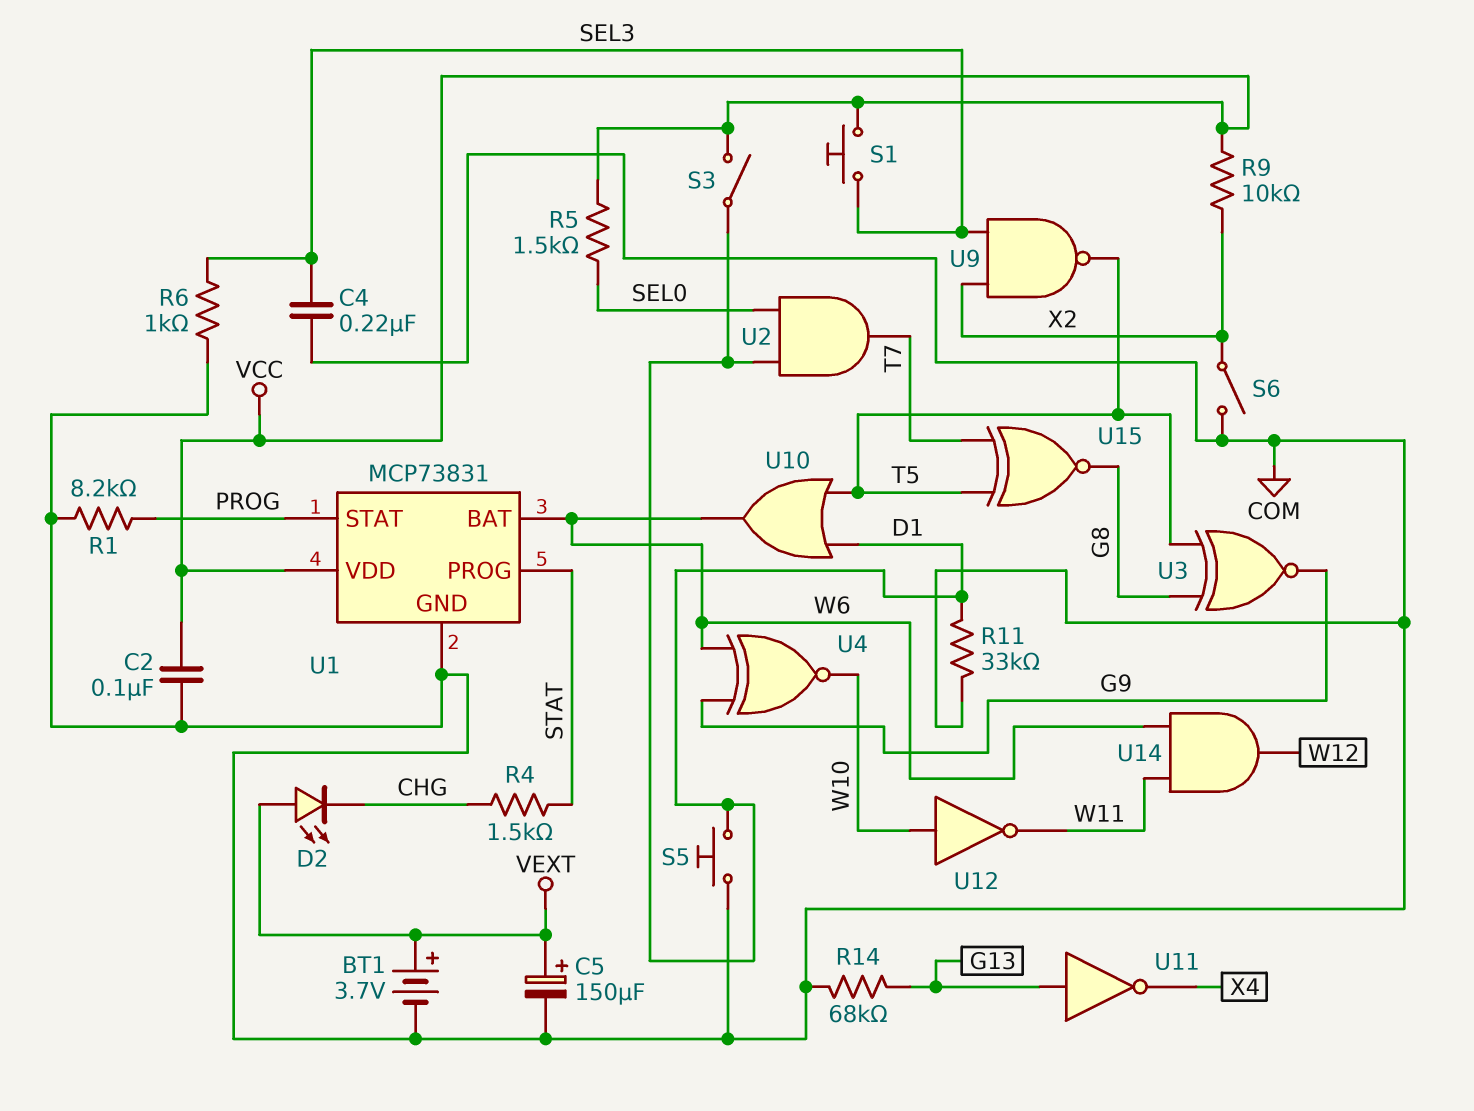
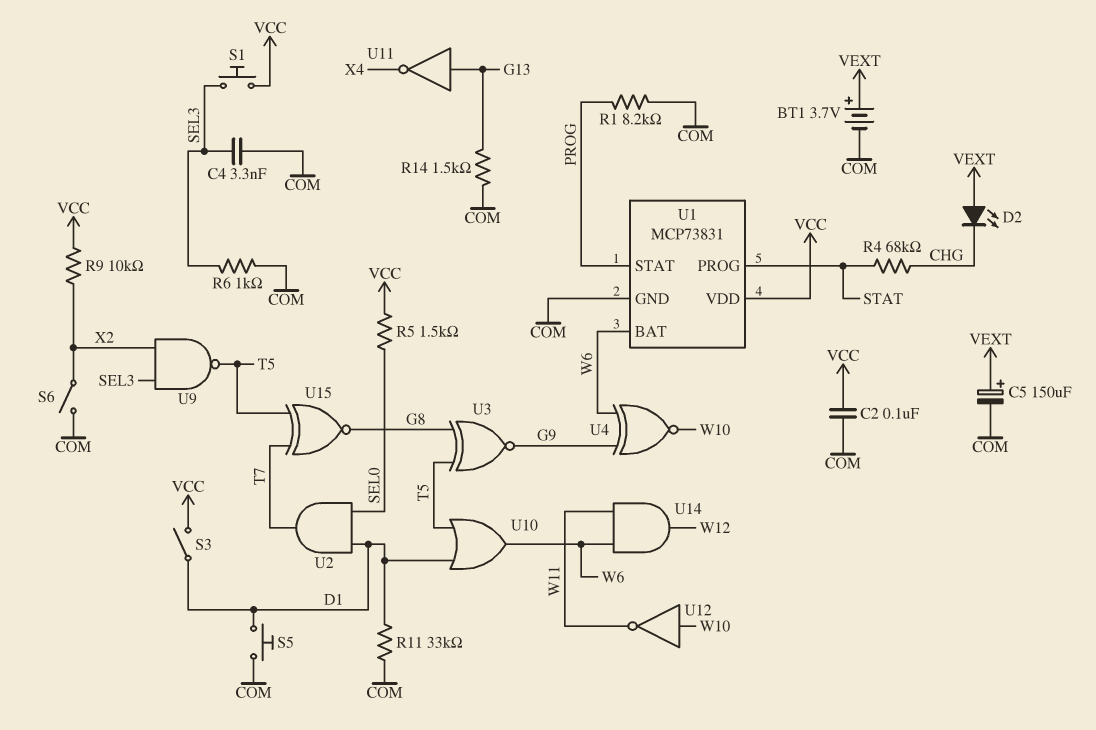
C4: 220nF (COM, SEL3) -> 3.3nF (COM, SEL3)
R4: 1.5k (CHG, STAT) -> 68k (CHG, STAT)
R14: 68k (COM, G13) -> 1.5k (COM, G13)

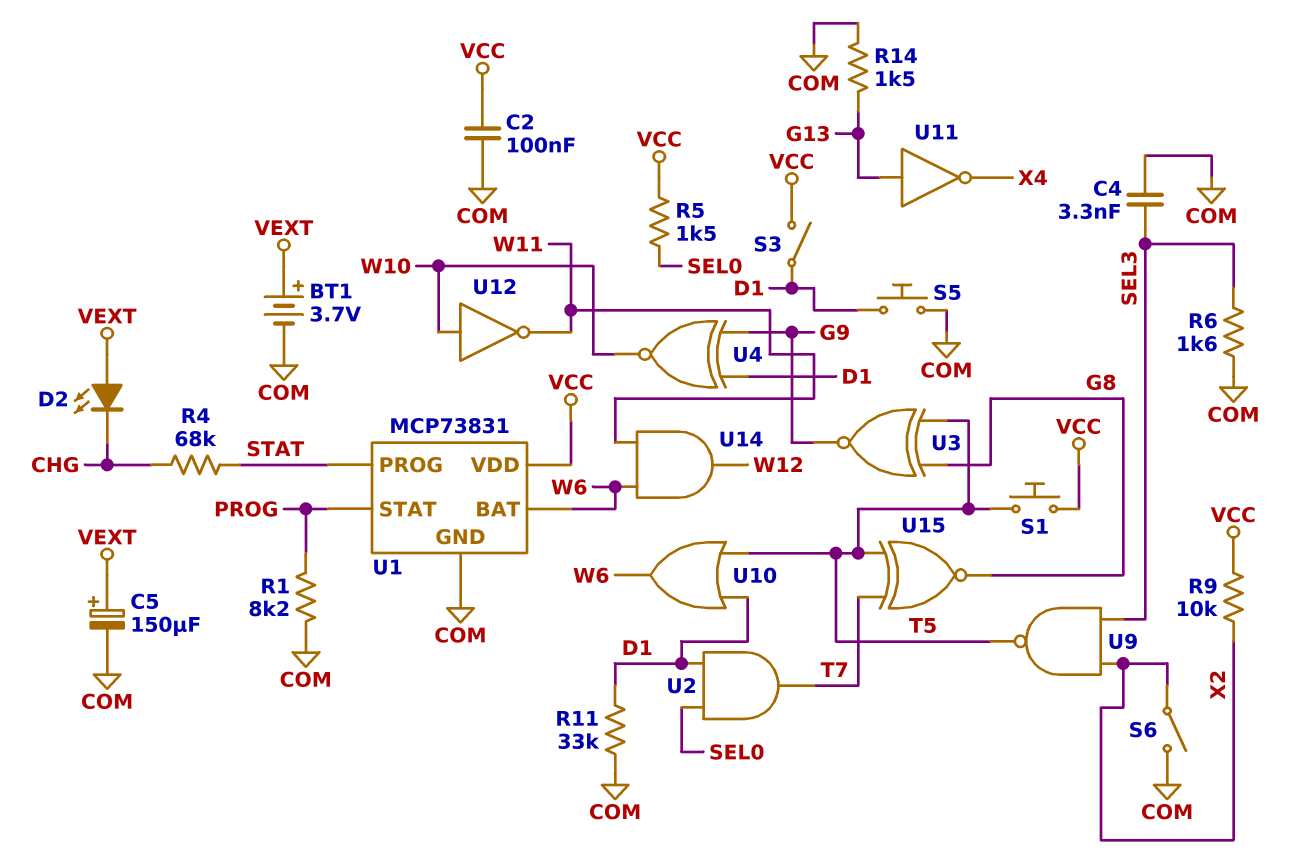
R6: 1k (COM, SEL3) -> 1.6k (COM, SEL3)
S1: button (SEL3, VCC) -> button (T5, VCC)
U4: XNOR (in G9, in W6, out W10) -> XNOR (in D1, in G9, out W10)

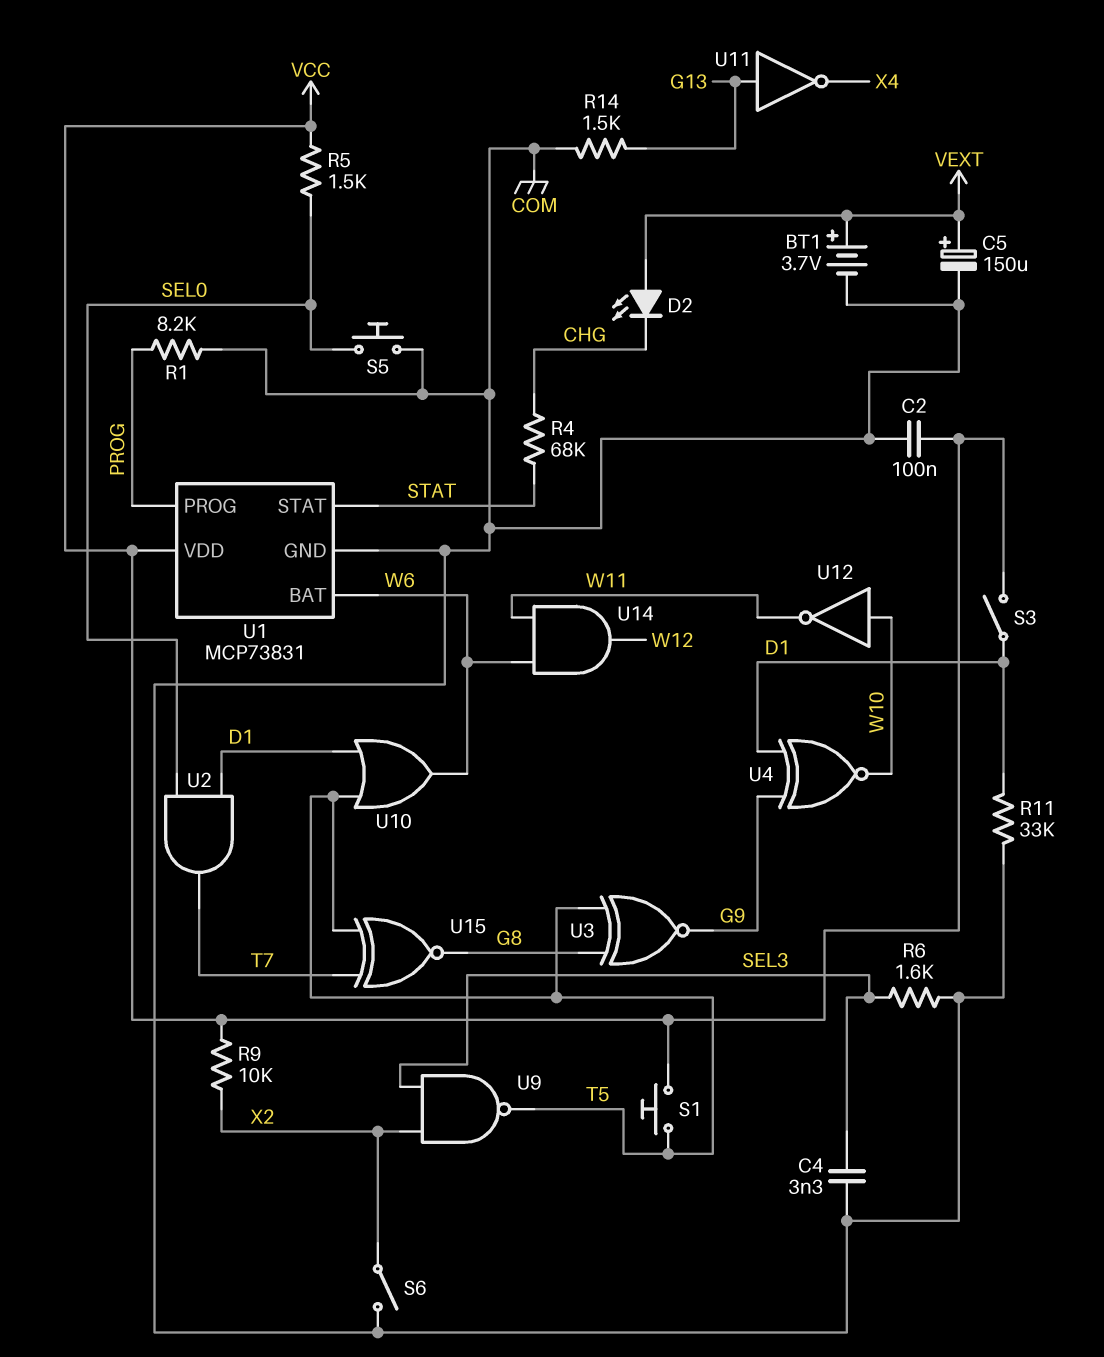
S5: button (COM, D1) -> button (COM, SEL0)
U1 pin PROG: STAT -> PROG
U1 pin STAT: PROG -> STAT

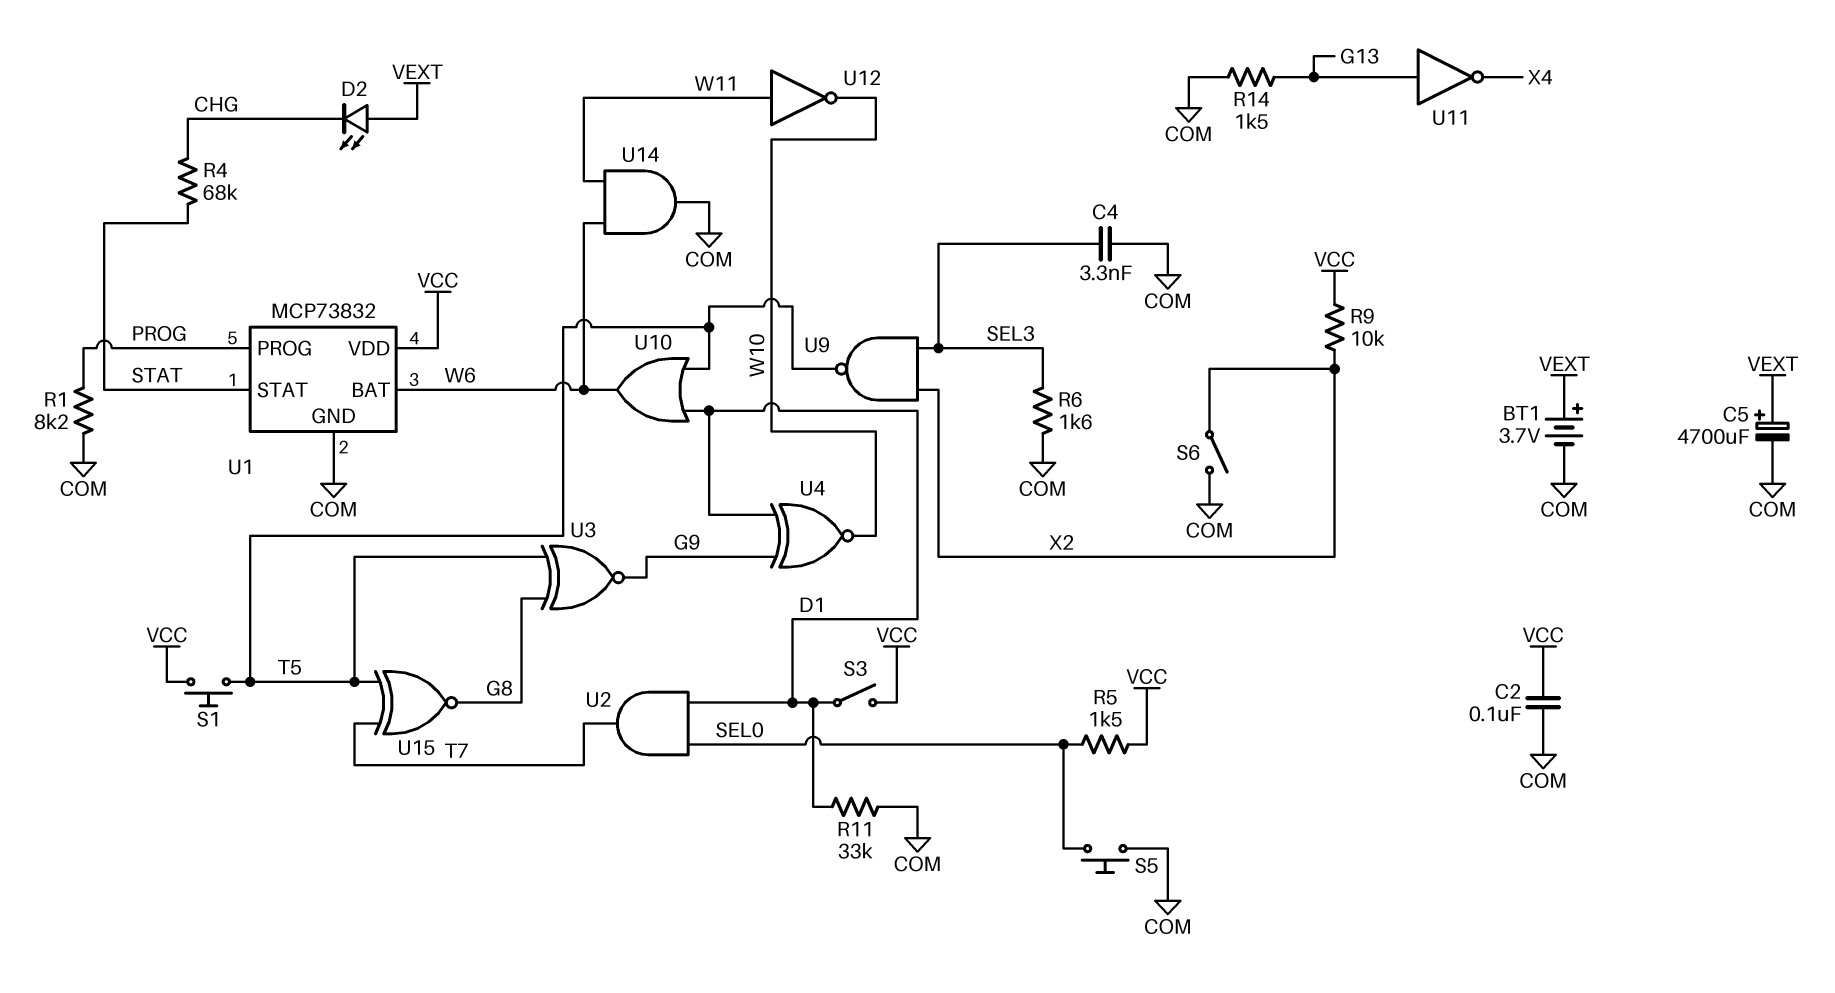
C5: 150uF (plus VEXT, minus COM) -> 4700uF (plus VEXT, minus COM)
U1: MCP73831 -> MCP73832
U12: NOT (in W10, out W11) -> NOT (in W11, out W10)
U14: AND (in W6, in W11, out W12) -> AND (in W6, in W11, out COM)

